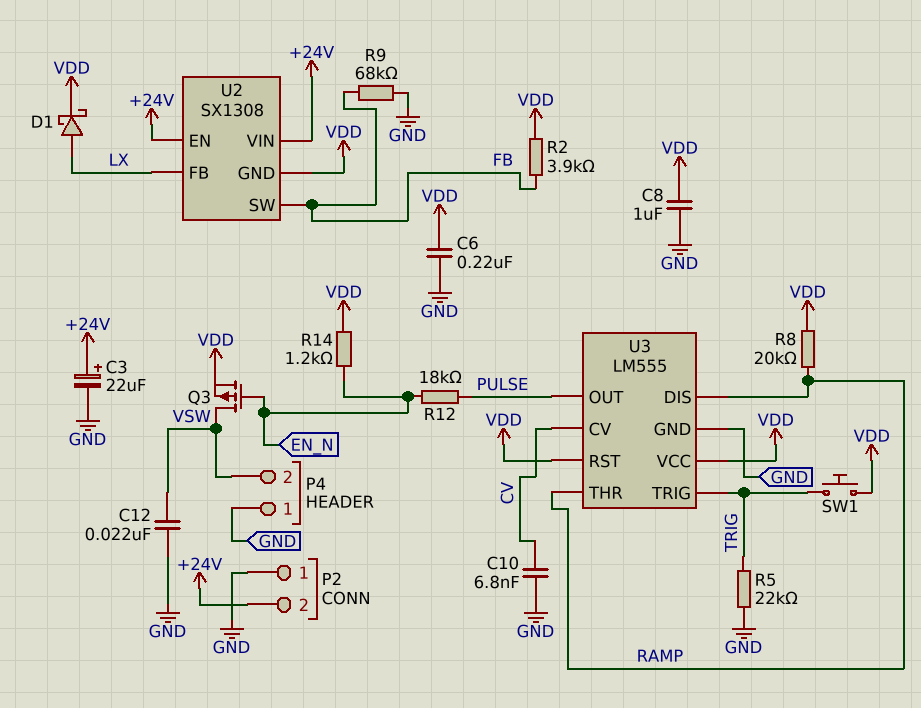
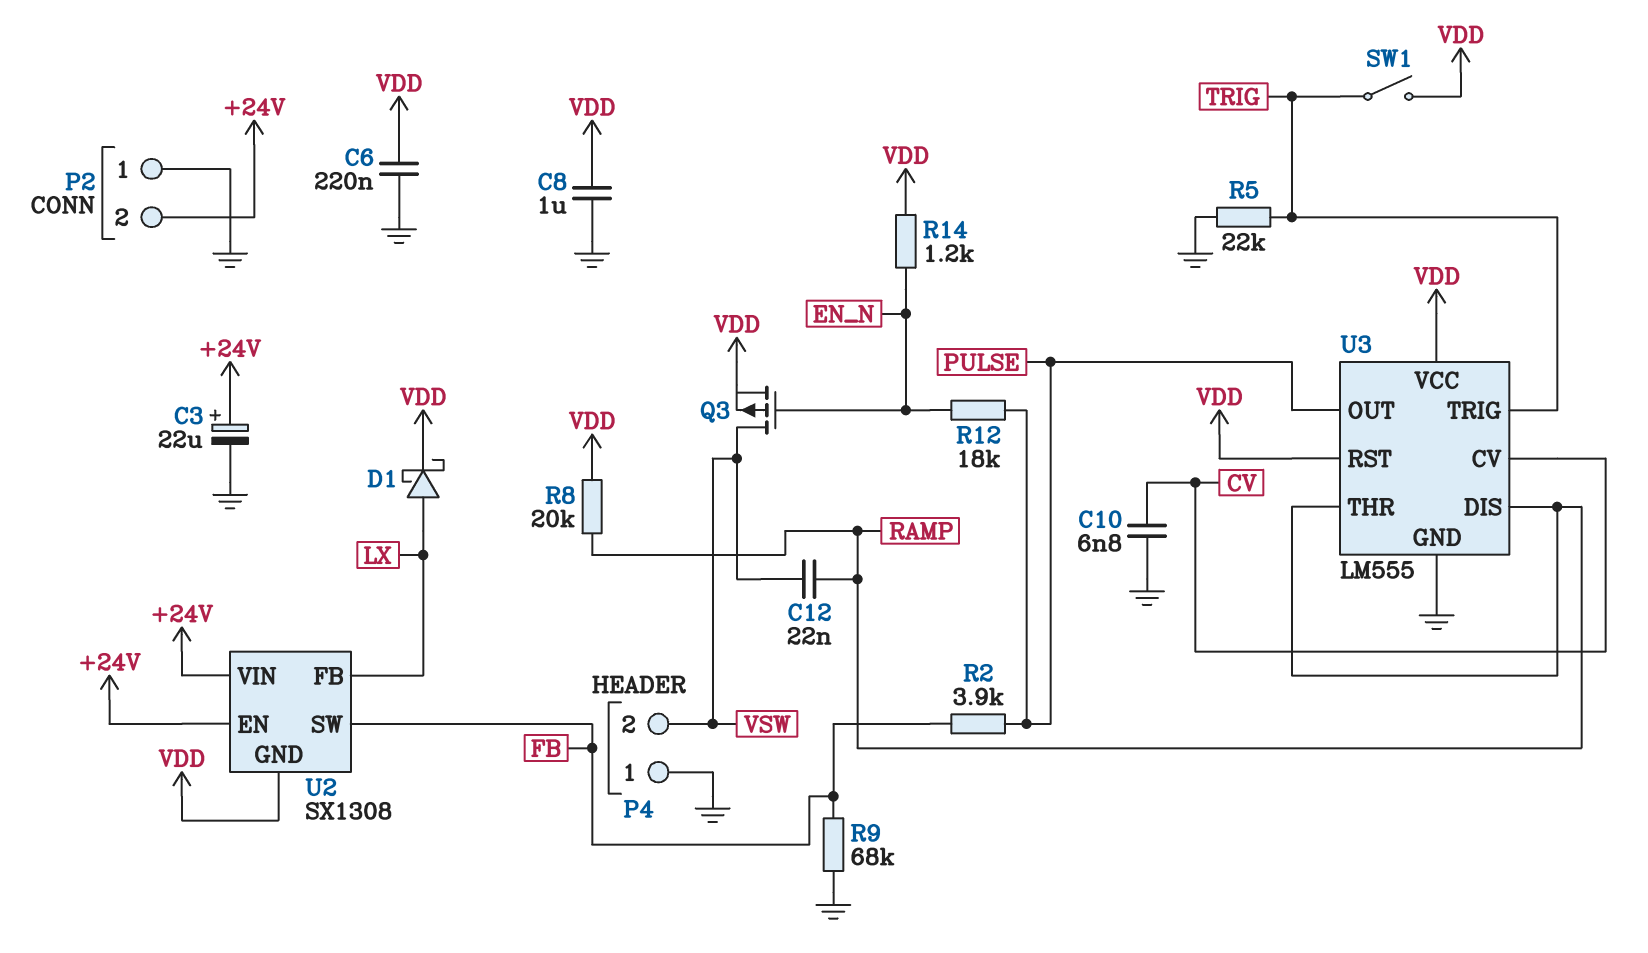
C12: 22nF (GND, VSW) -> 22nF (RAMP, VSW)
R2: 3.9k (FB, VDD) -> 3.9k (FB, PULSE)
SW1: button (TRIG, VDD) -> switch (TRIG, VDD)

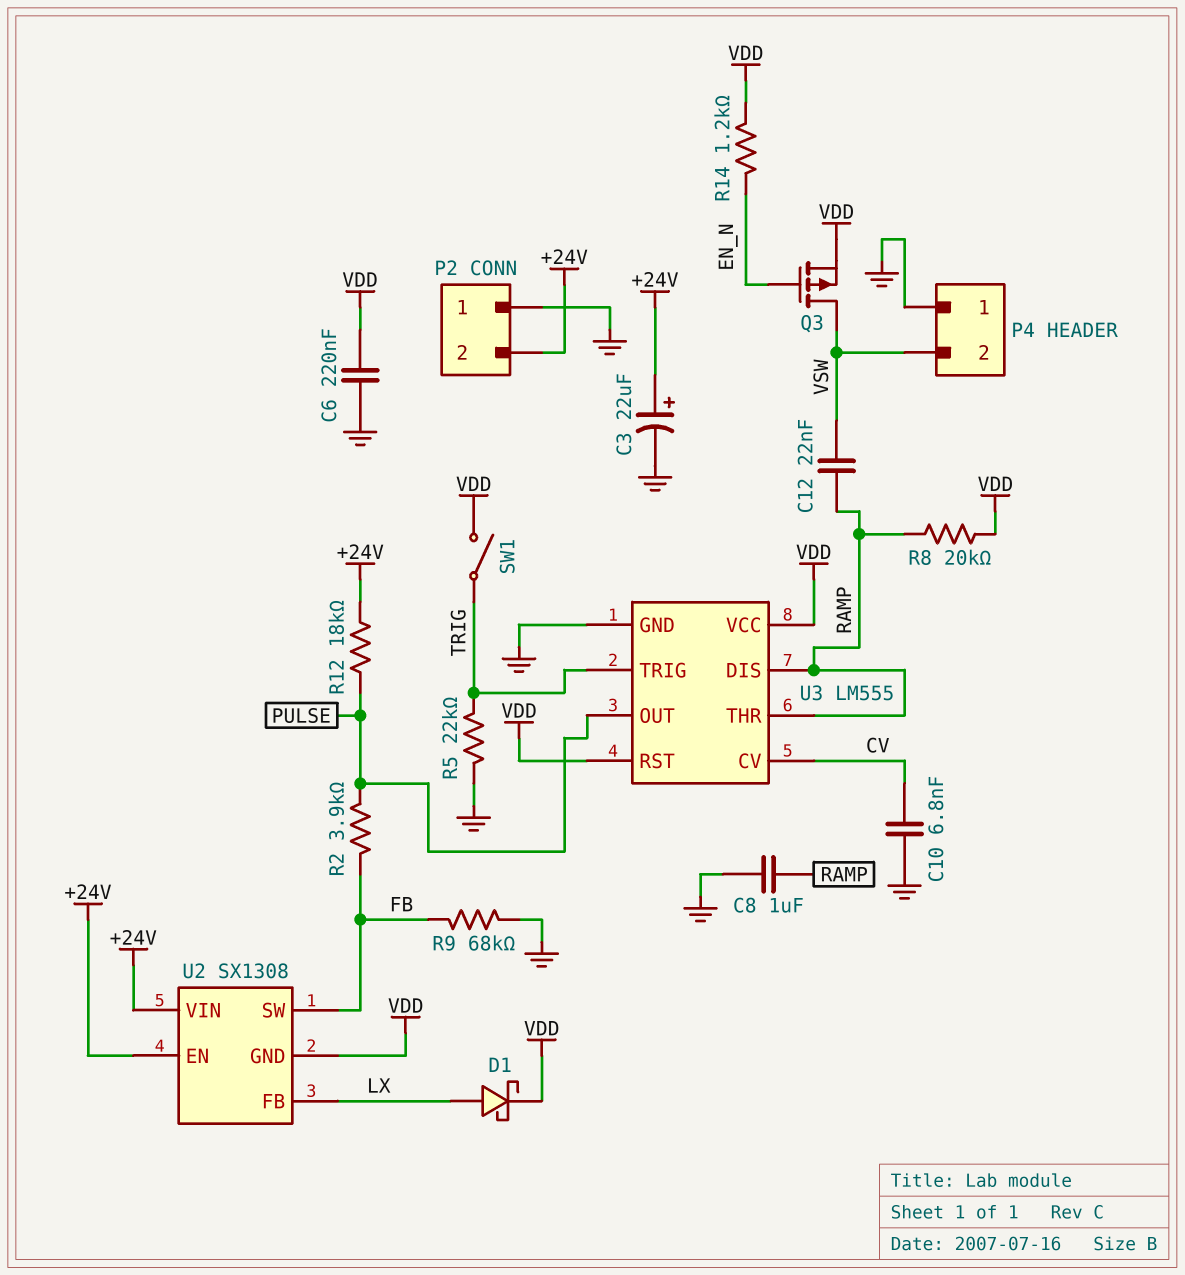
C8: 1uF (GND, VDD) -> 1uF (GND, RAMP)
R12: 18k (EN_N, PULSE) -> 18k (+24V, PULSE)

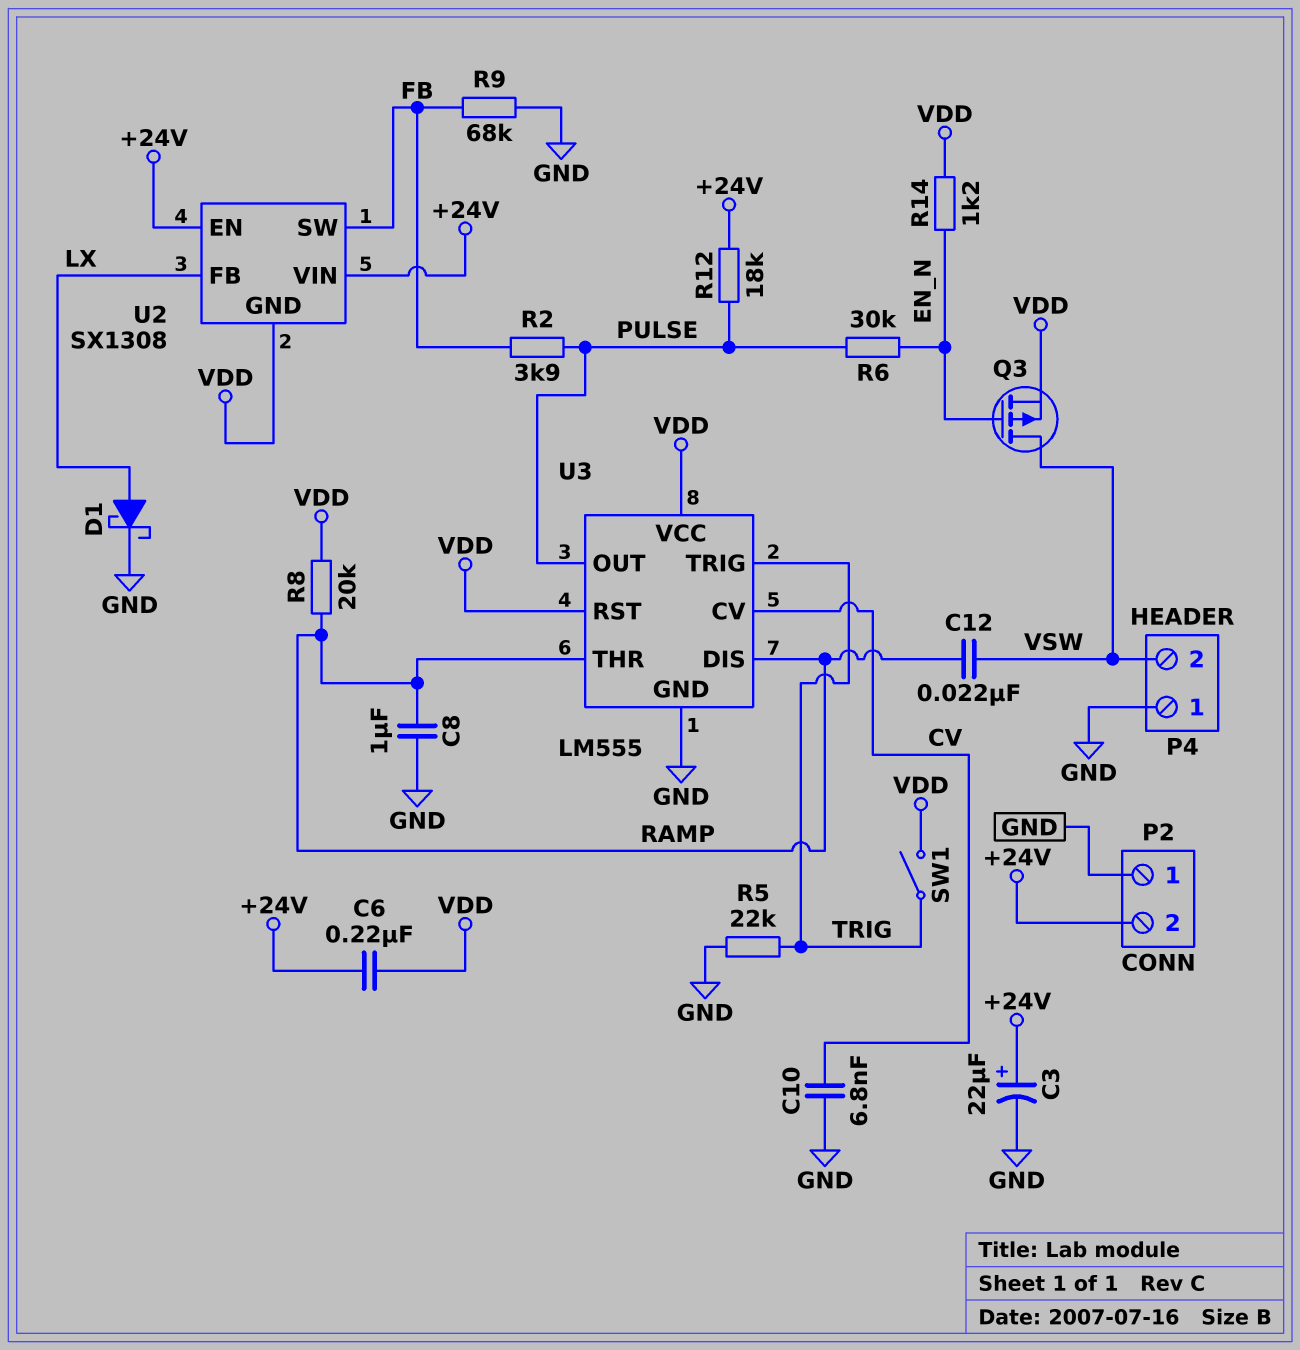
C6: 220nF (GND, VDD) -> 220nF (+24V, VDD)
D1: schottky (A LX, K VDD) -> schottky (A LX, K GND)
R6: none -> 30k (EN_N, PULSE)

